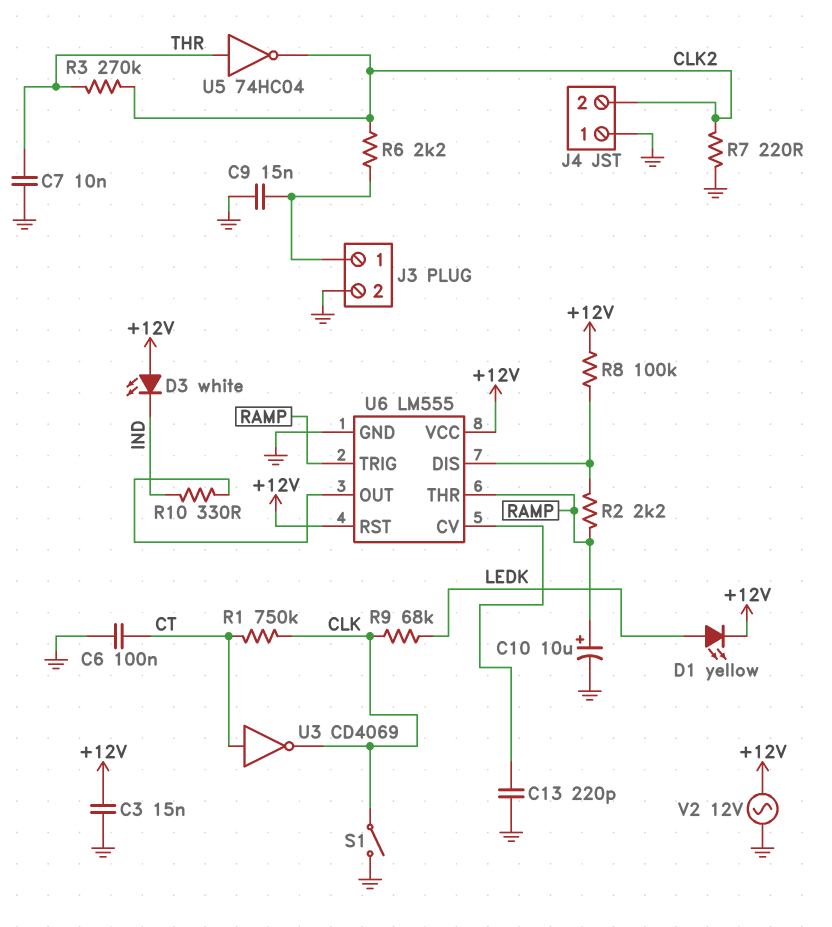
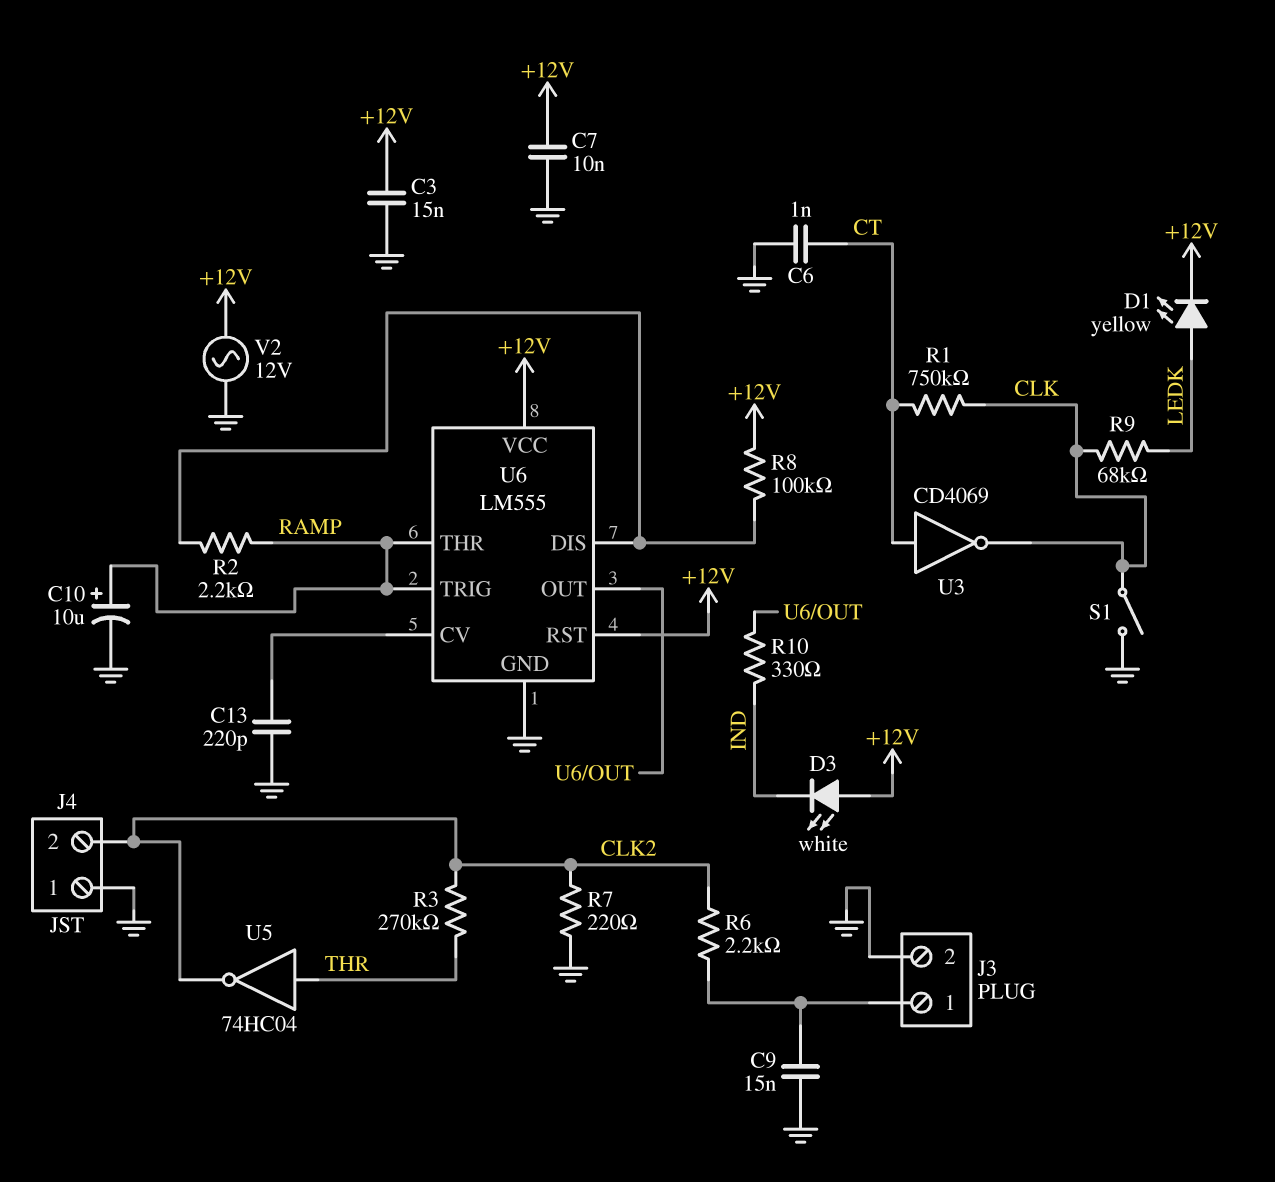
C6: 100nF (CT, GND) -> 1nF (CT, GND)
C7: 10nF (GND, THR) -> 10nF (+12V, GND)

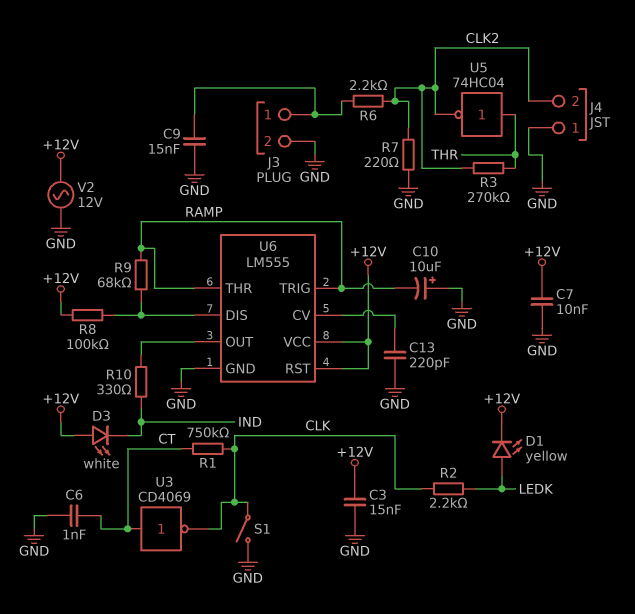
C10: 10uF (plus RAMP, minus GND) -> 10uF (plus GND, minus RAMP)
R2: 2.2k (RAMP, U6/DIS) -> 2.2k (CLK, LEDK)
R9: 68k (CLK, LEDK) -> 68k (RAMP, U6/DIS)

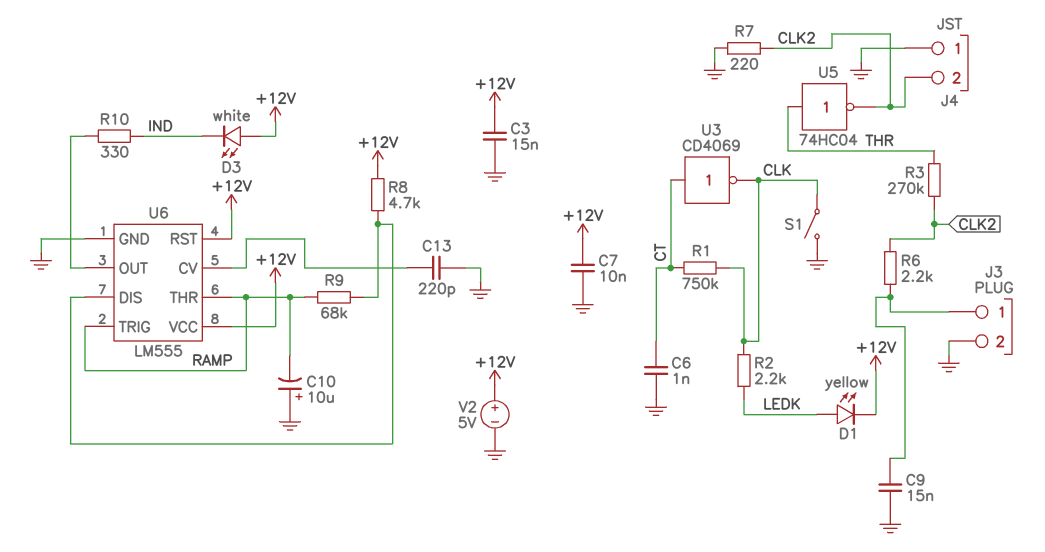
R8: 100k (+12V, U6/DIS) -> 4.7k (+12V, U6/DIS)
V2: AC 12V (+12V, GND) -> 5V (plus +12V, minus GND)

